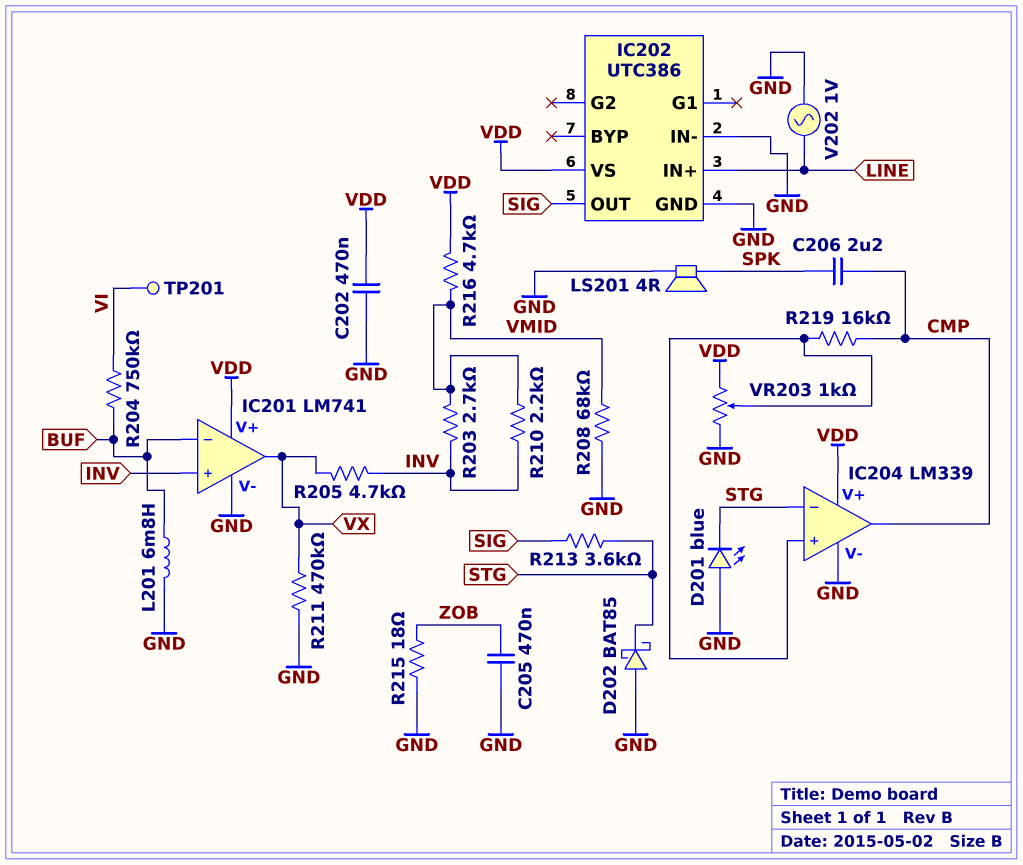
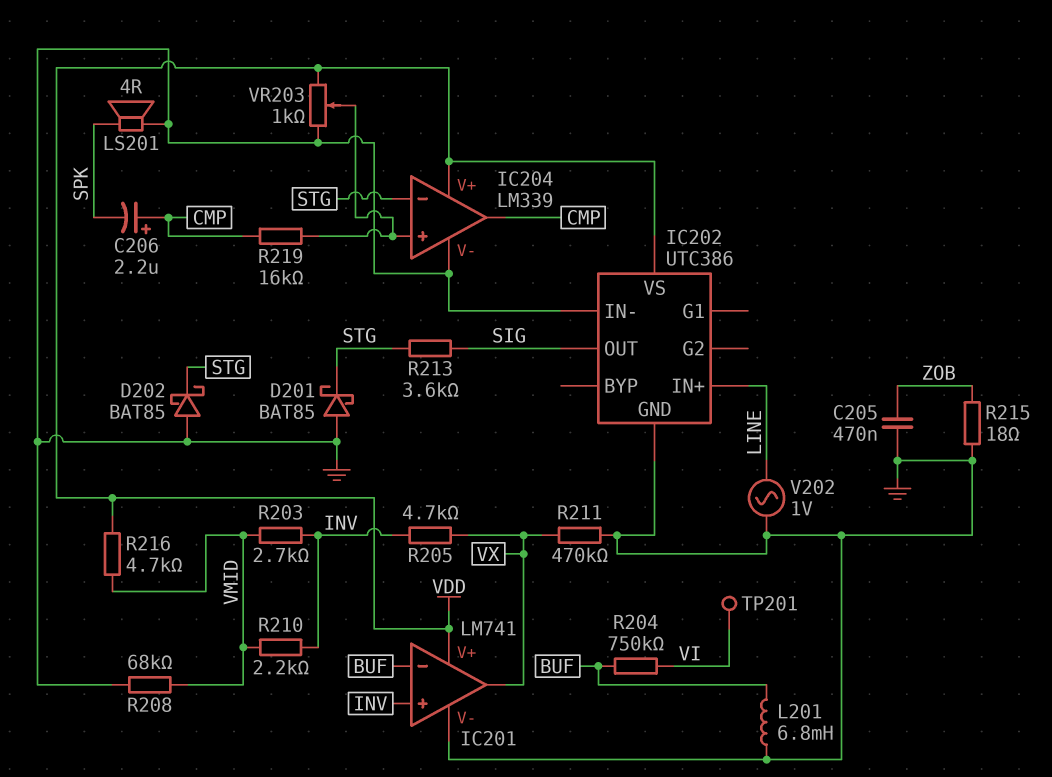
C202: 470nF (GND, VDD) -> none
C206: 2.2uF (CMP, SPK) -> 2.2uF (plus CMP, minus SPK)
D201: LED blue (A GND, K STG) -> schottky BAT85 (A GND, K STG)

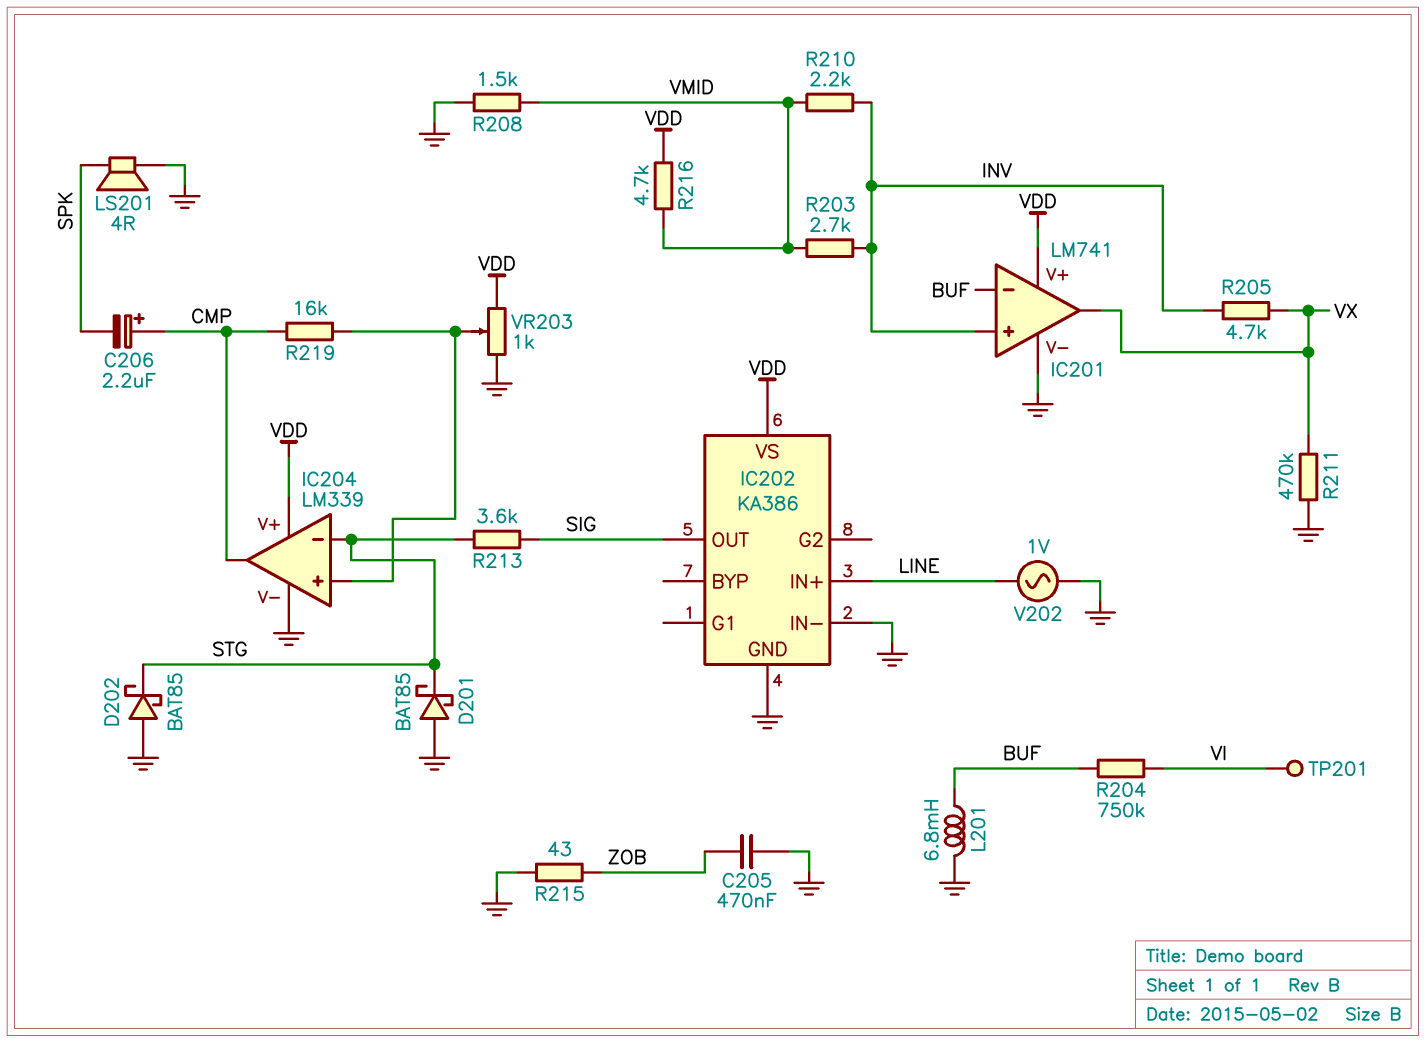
IC202: UTC386 -> KA386
R208: 68k (GND, VMID) -> 1.5k (GND, VMID)
R215: 18 (GND, ZOB) -> 43 (GND, ZOB)

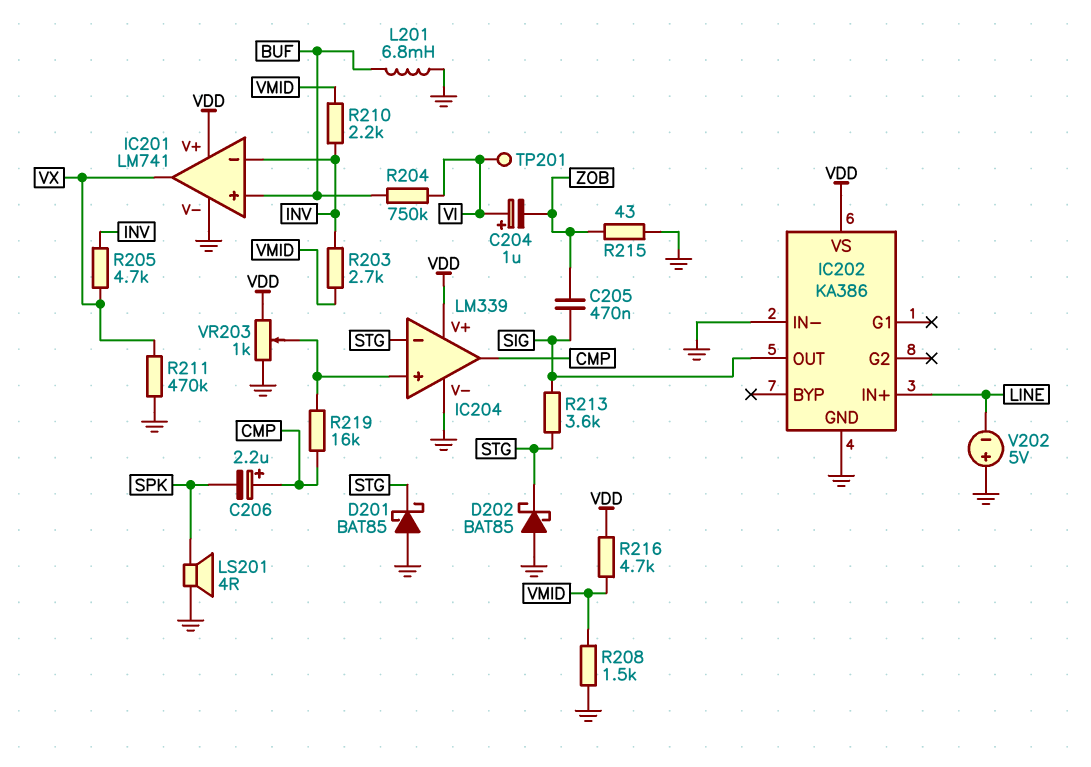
C204: none -> 1uF (plus VI, minus ZOB)
C205: 470nF (GND, ZOB) -> 470nF (SIG, ZOB)
IC201 pin in+: INV -> BUF
IC201 pin in-: BUF -> INV
V202: AC 1V (GND, LINE) -> 5V (plus GND, minus LINE)

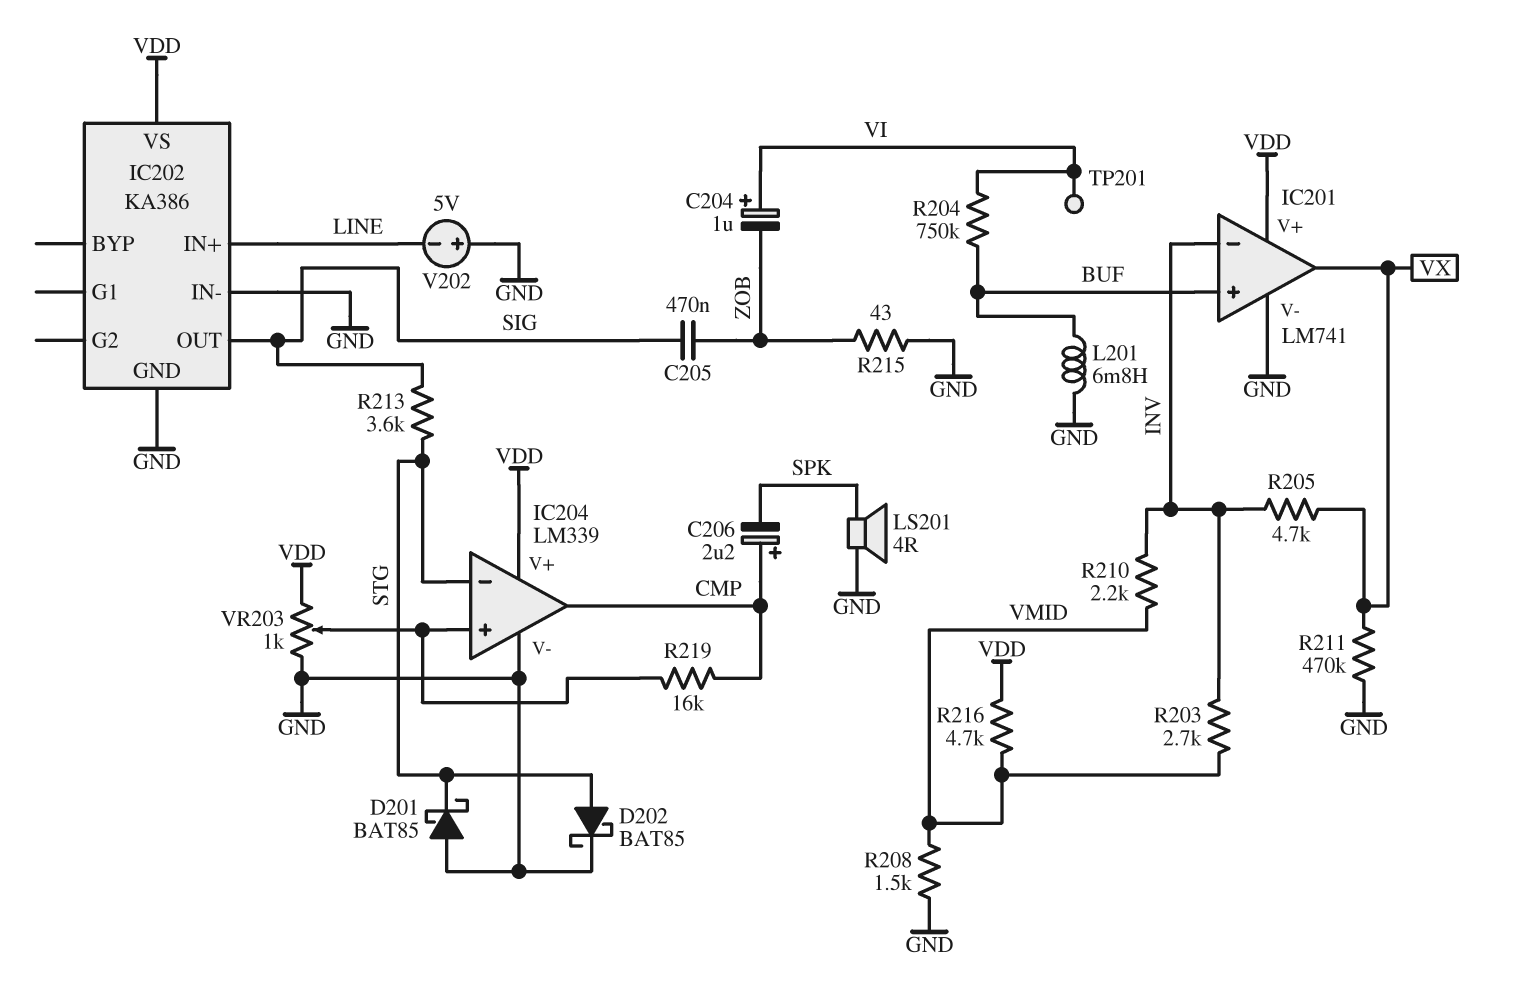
D202: schottky BAT85 (A GND, K STG) -> schottky BAT85 (A STG, K GND)

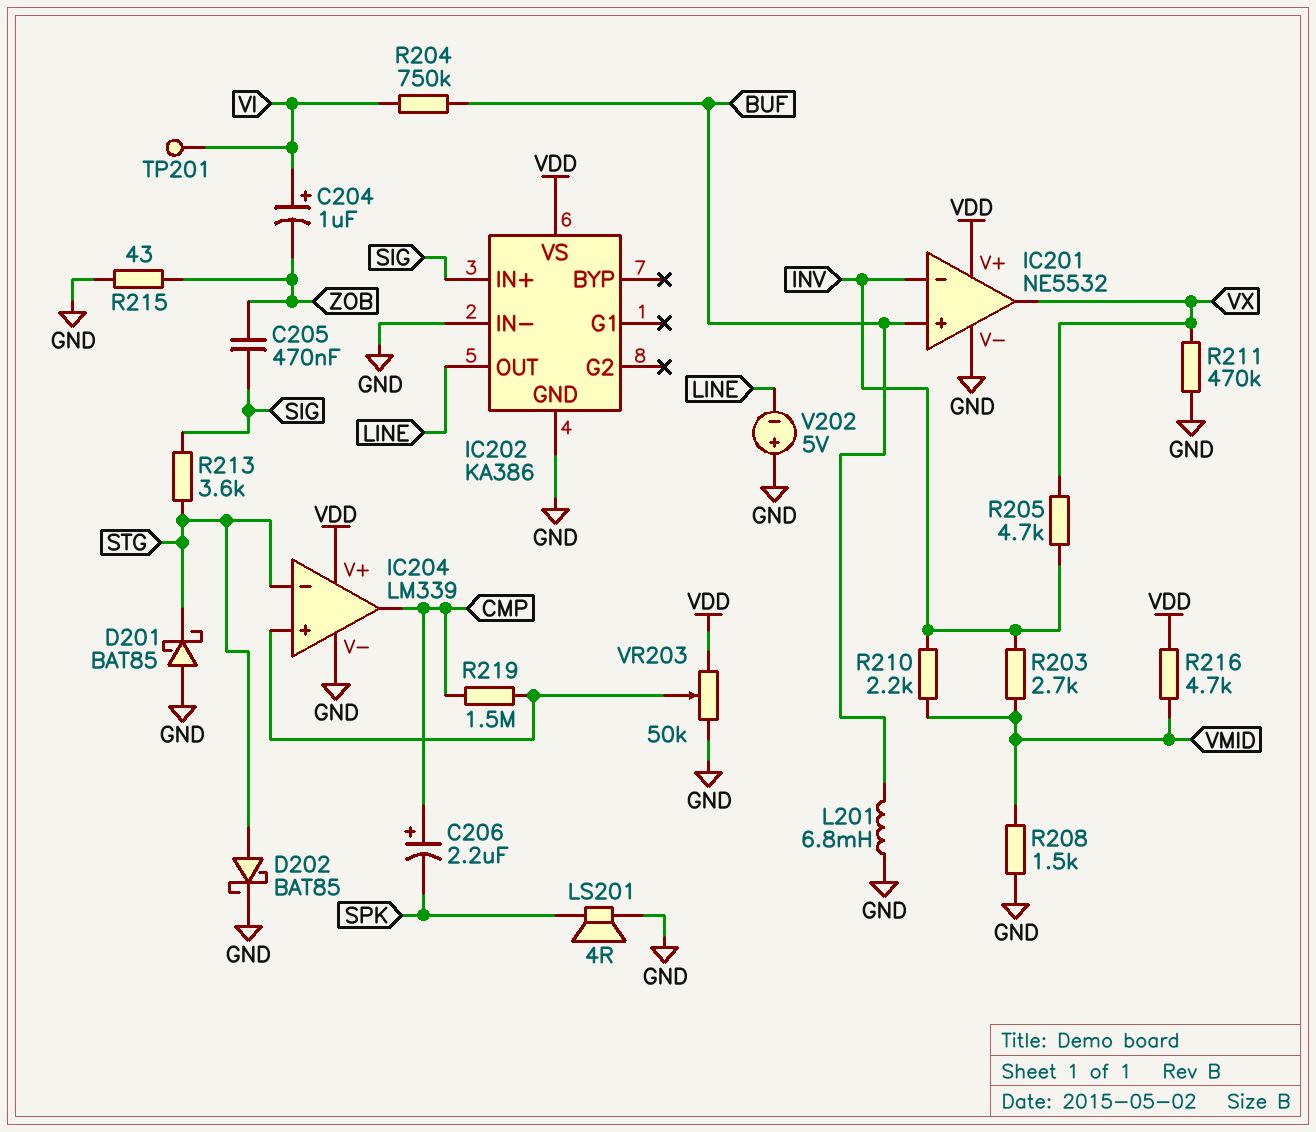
IC201: LM741 -> NE5532
IC202 pin IN+: LINE -> SIG
IC202 pin OUT: SIG -> LINE
R219: 16k (CMP, IC204/in+) -> 1.5M (CMP, IC204/in+)
VR203: 1k (GND, VDD, wiper IC204/in+) -> 50k (GND, VDD, wiper IC204/in+)

